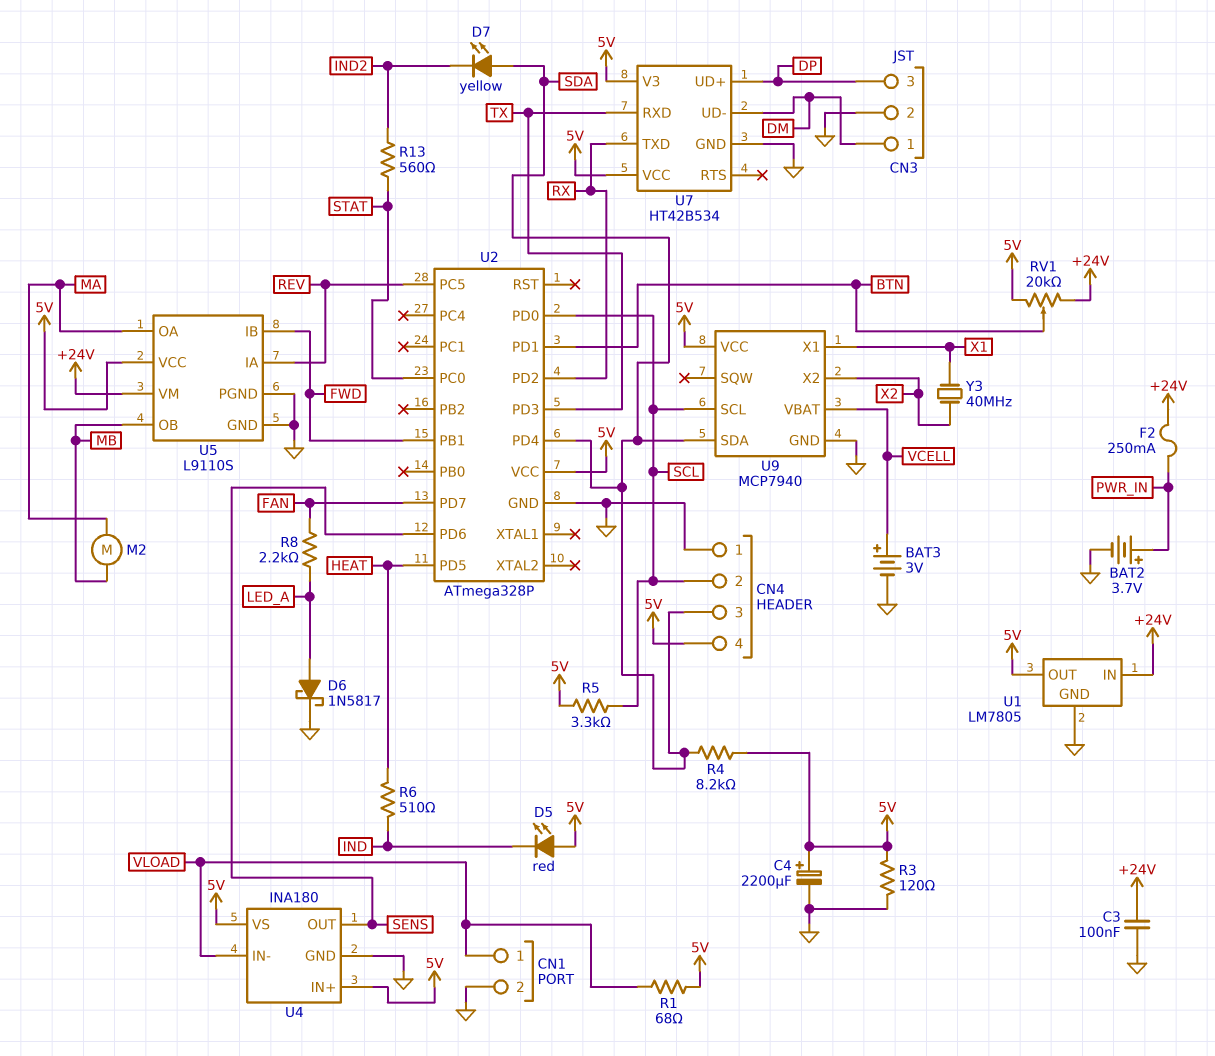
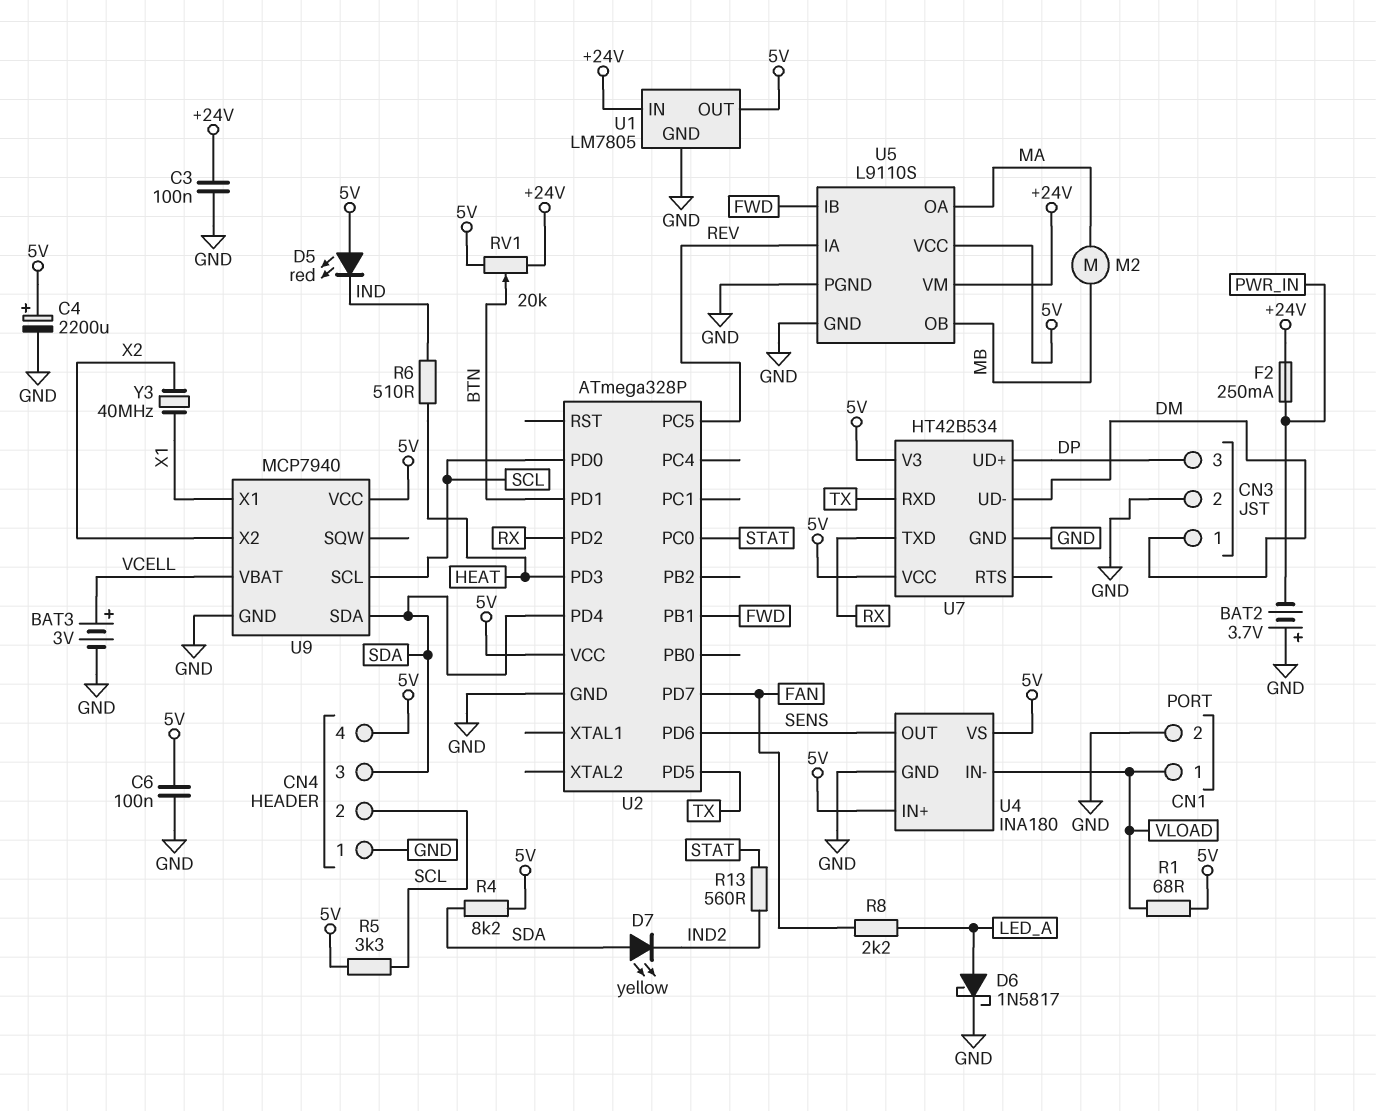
BAT2: 3.7V (plus PWR_IN, minus GND) -> 3.7V (plus GND, minus PWR_IN)
C6: none -> 100nF (5V, GND)
R3: 120 (5V, GND) -> none
U2 pin PD3: TX -> HEAT
U2 pin PD5: HEAT -> TX

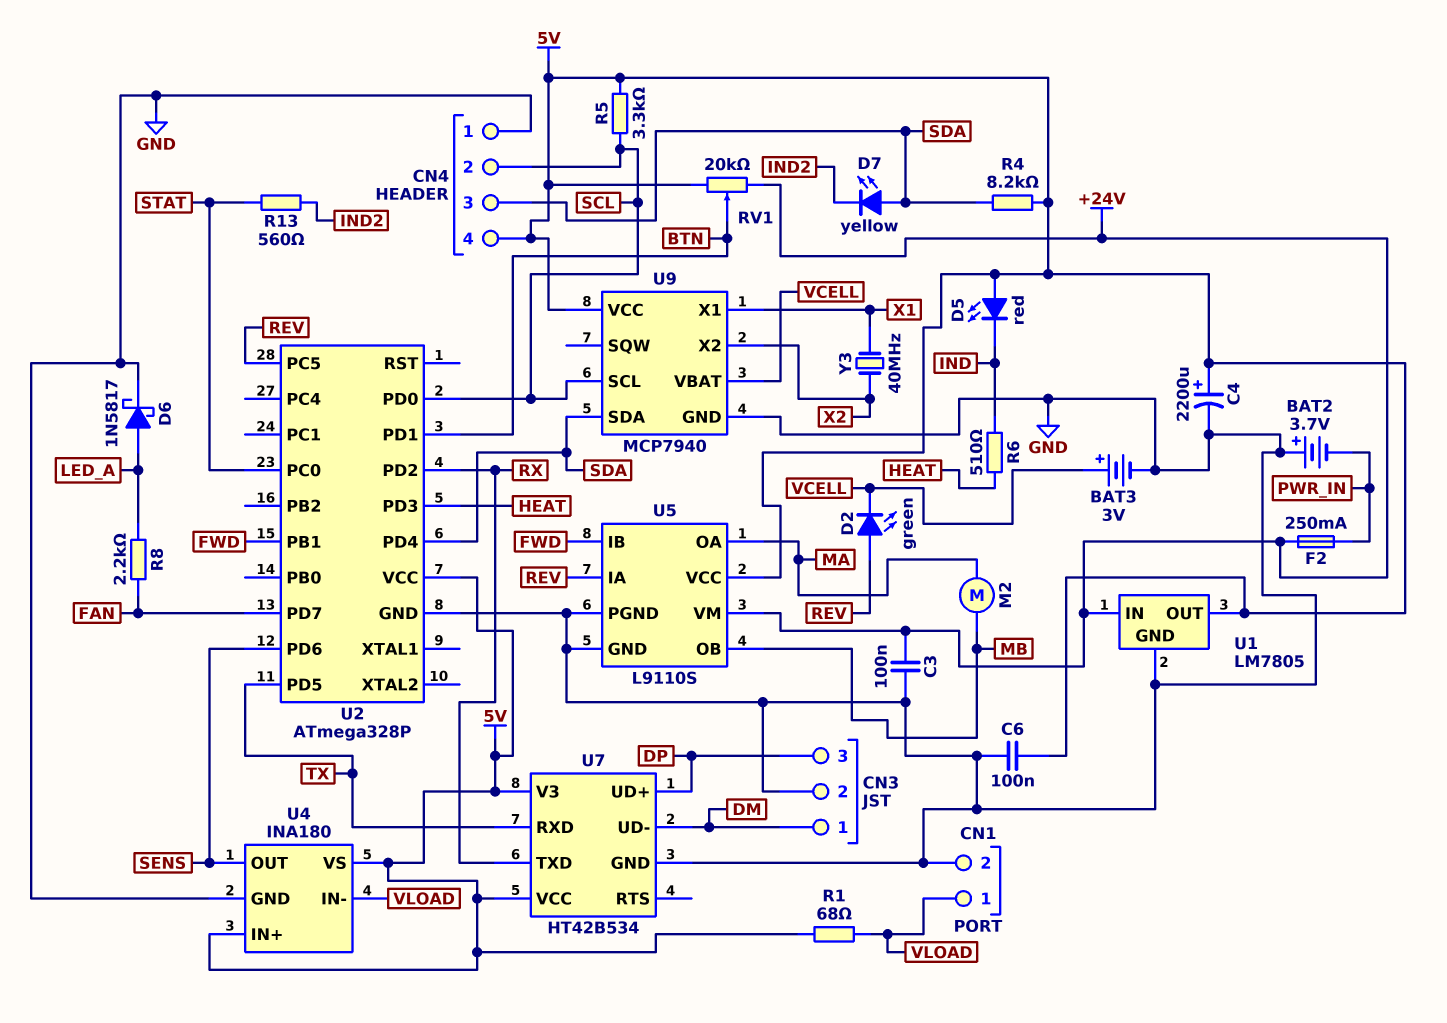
D2: none -> LED green (A REV, K VCELL)

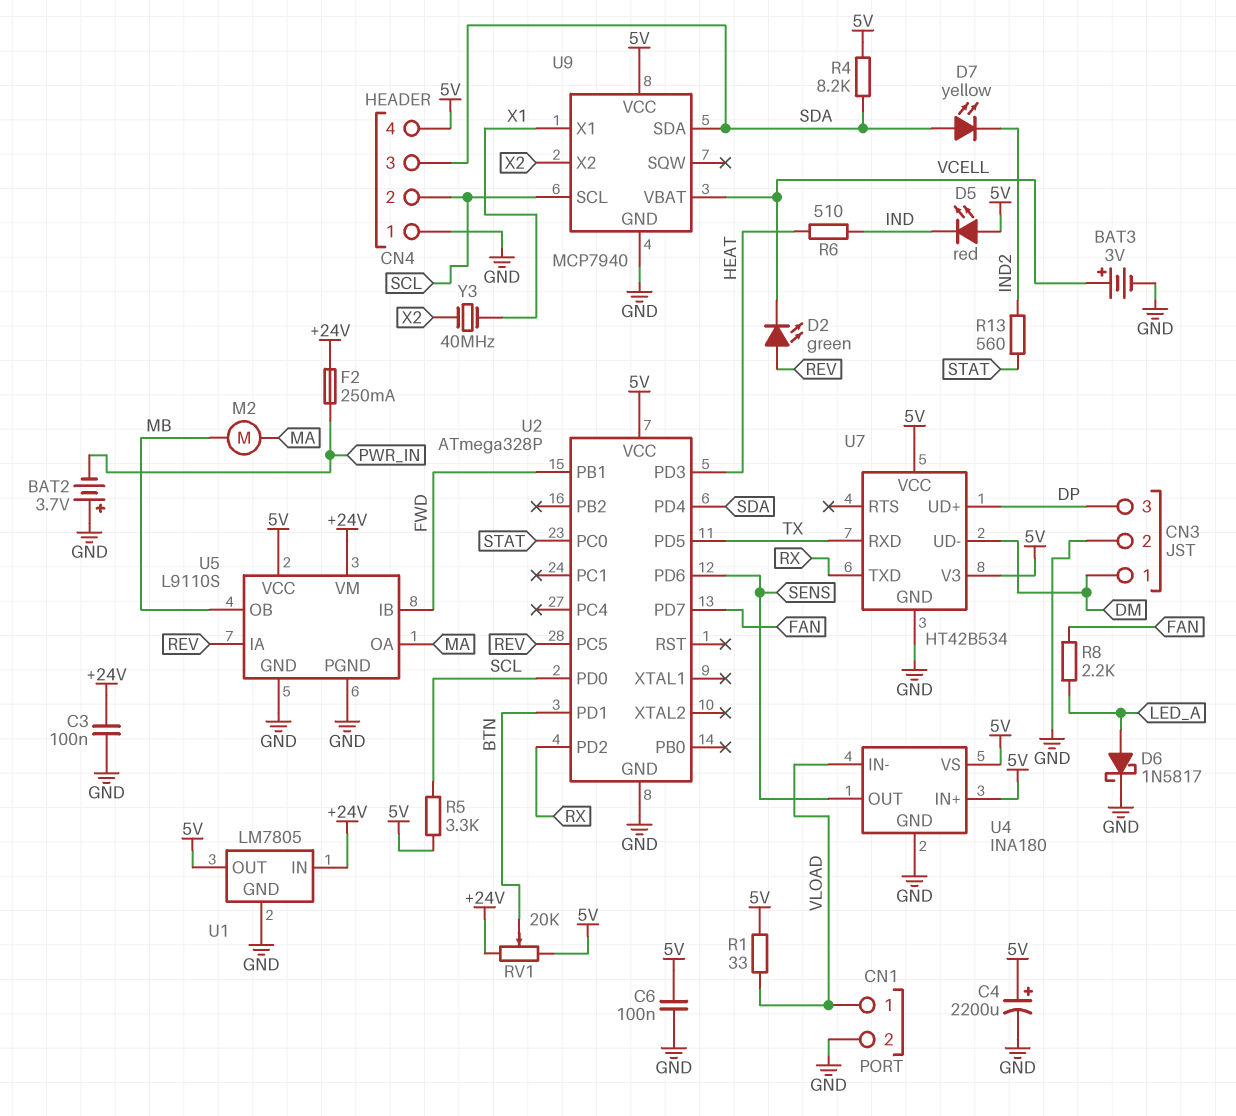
R1: 68 (5V, VLOAD) -> 33 (5V, VLOAD)

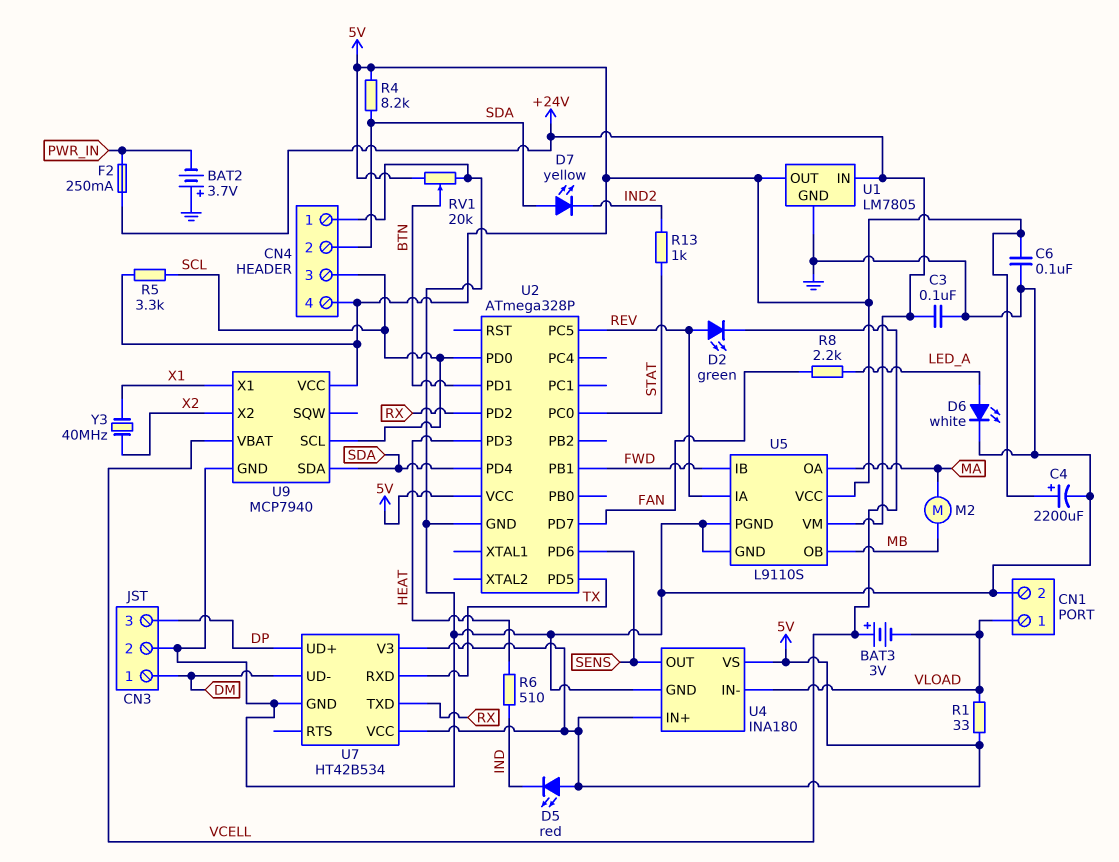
BAT3: 3V (plus VCELL, minus GND) -> 3V (plus VCELL, minus VLOAD)
CN4 pin 2: SCL -> SDA
CN4 pin 3: SDA -> SCL
D6: schottky 1N5817 (A LED_A, K GND) -> LED white (A LED_A, K GND)
R13: 560 (IND2, STAT) -> 1k (IND2, STAT)
RV1: 20k (+24V, 5V, wiper BTN) -> 20k (5V, GND, wiper BTN)

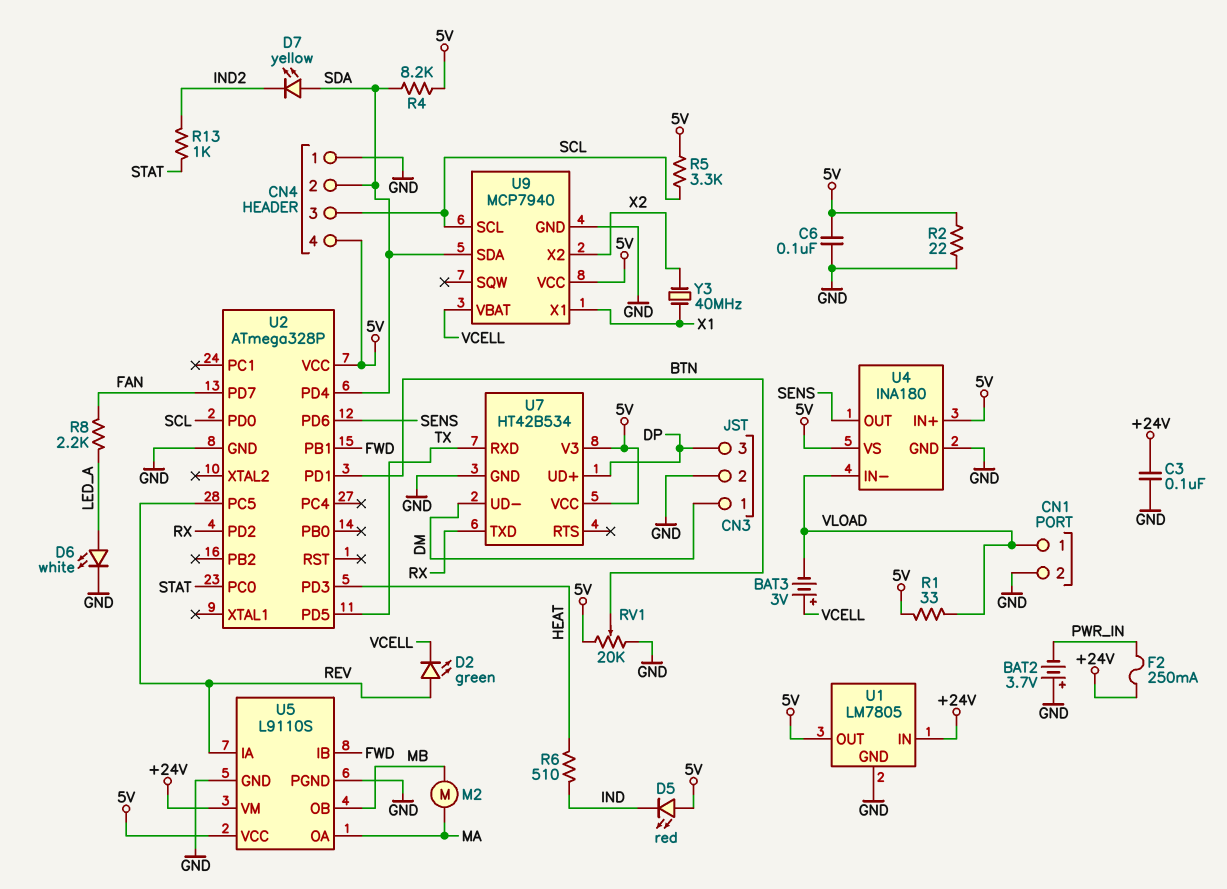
C4: 2200uF (plus 5V, minus GND) -> none
R2: none -> 22 (5V, GND)

